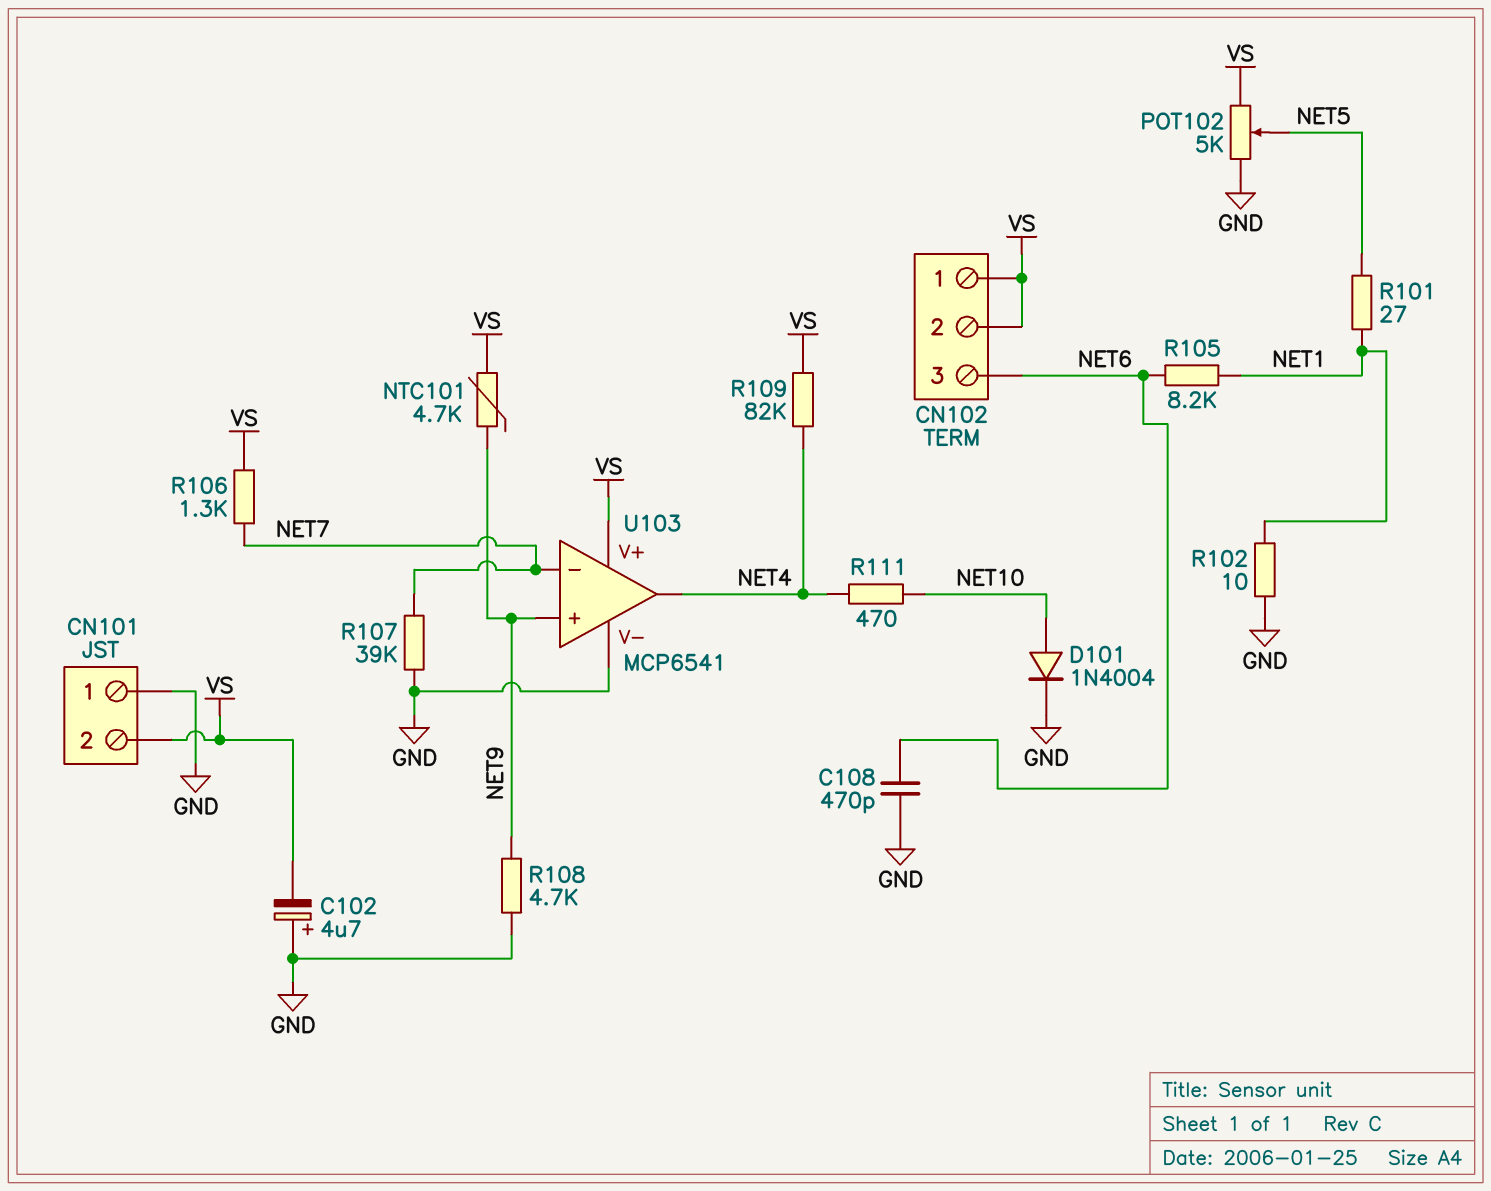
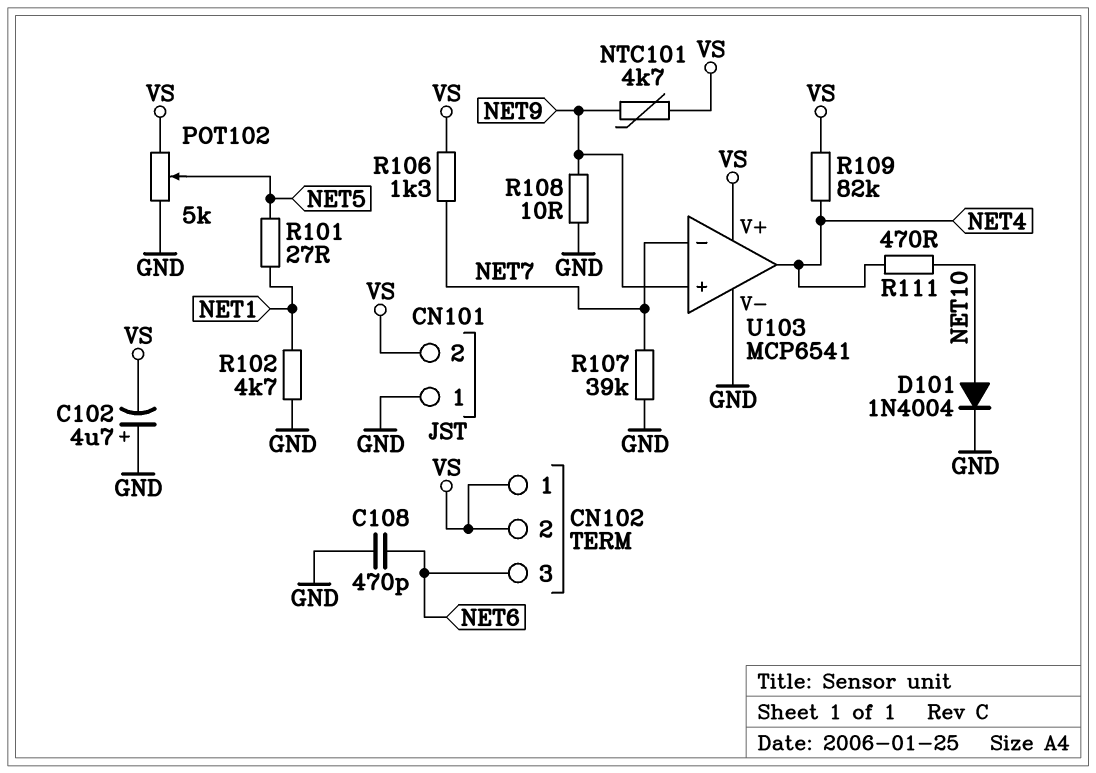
R102: 10 (GND, NET1) -> 4.7k (GND, NET1)
R105: 8.2k (NET1, NET6) -> none
R108: 4.7k (GND, NET9) -> 10 (GND, NET9)

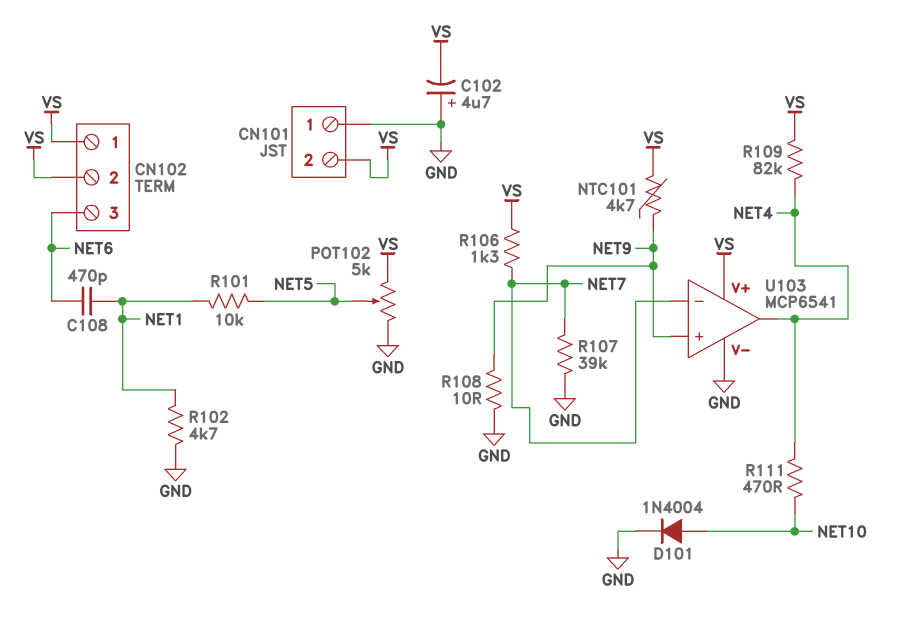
C108: 470pF (GND, NET6) -> 470pF (NET1, NET6)
R101: 27 (NET1, NET5) -> 10k (NET1, NET5)

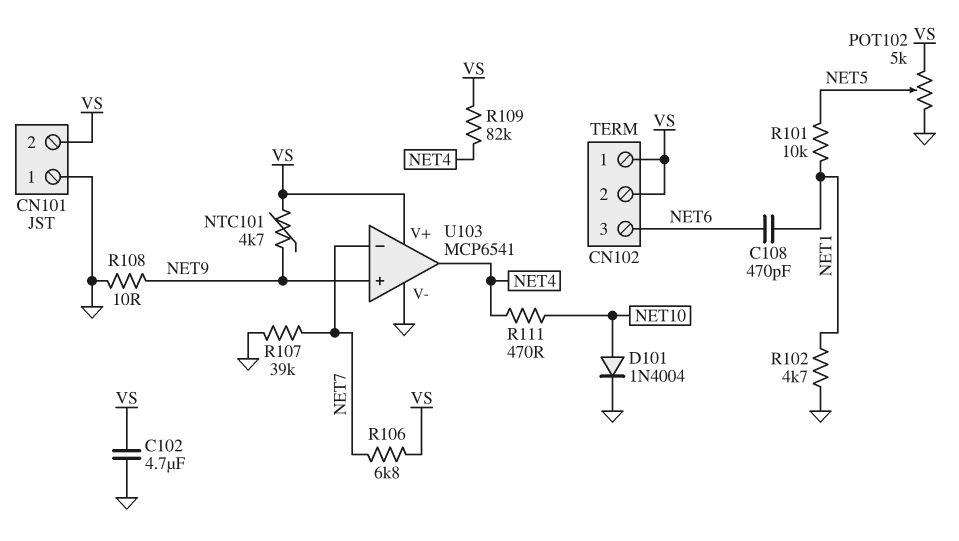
C102: 4.7uF (plus GND, minus VS) -> 4.7uF (GND, VS)
R106: 1.3k (NET7, VS) -> 6.8k (NET7, VS)

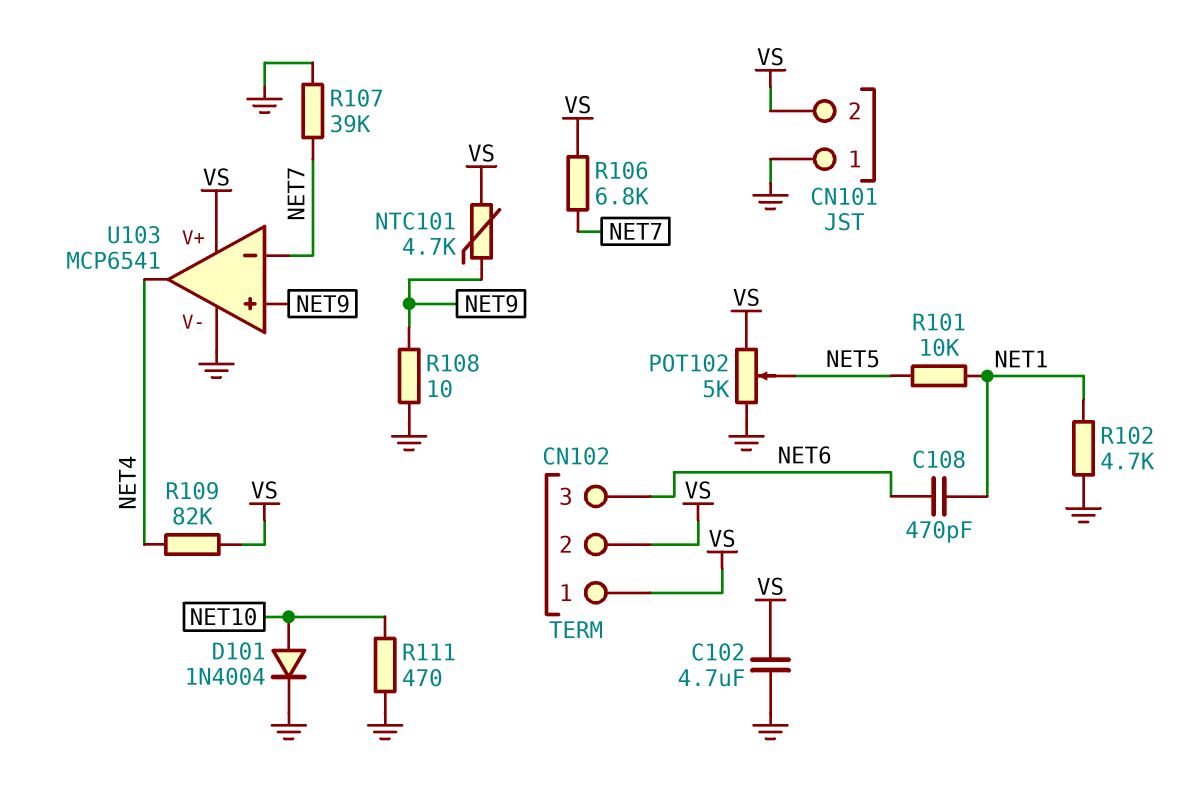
R111: 470 (NET4, NET10) -> 470 (GND, NET10)

